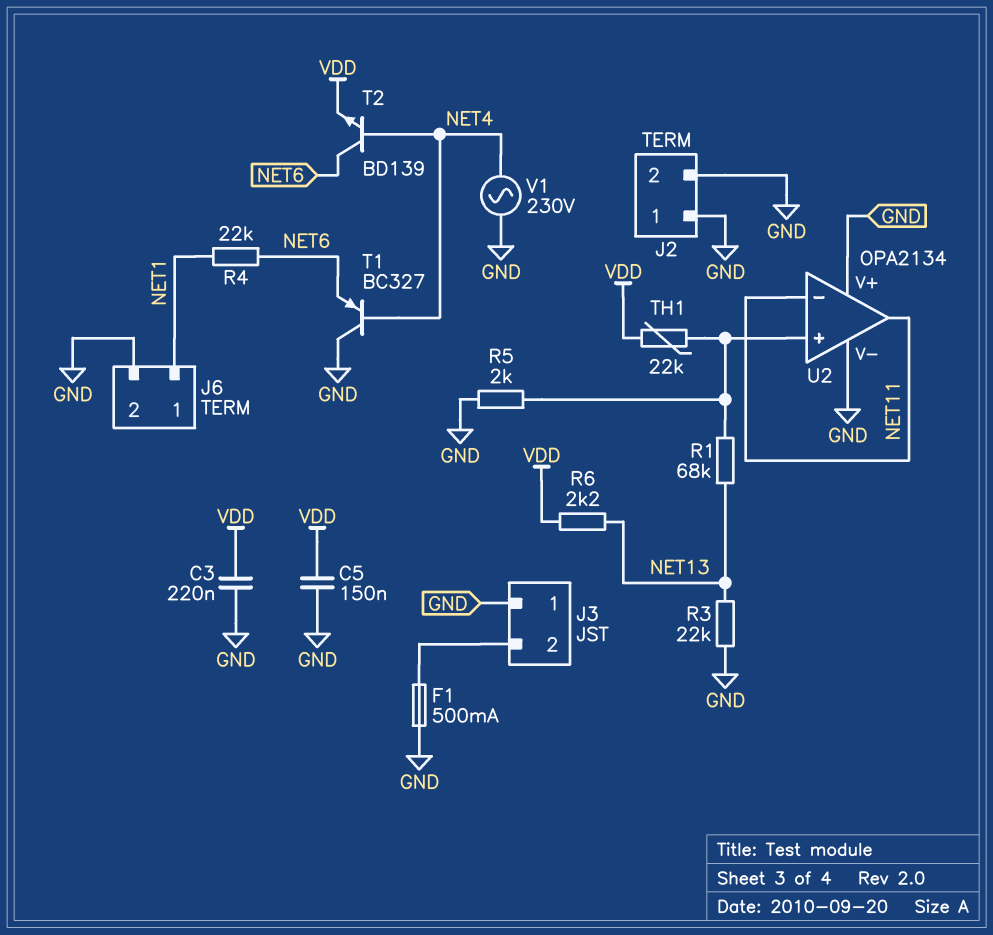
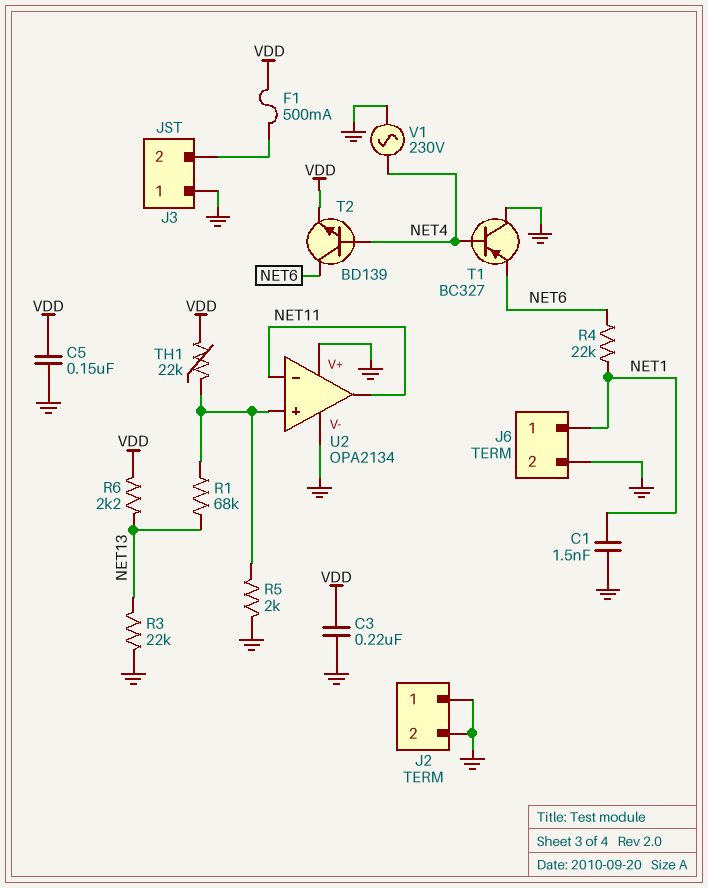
C1: none -> 1.5nF (GND, NET1)
F1: 500mA (GND, J3/2) -> 500mA (J3/2, VDD)

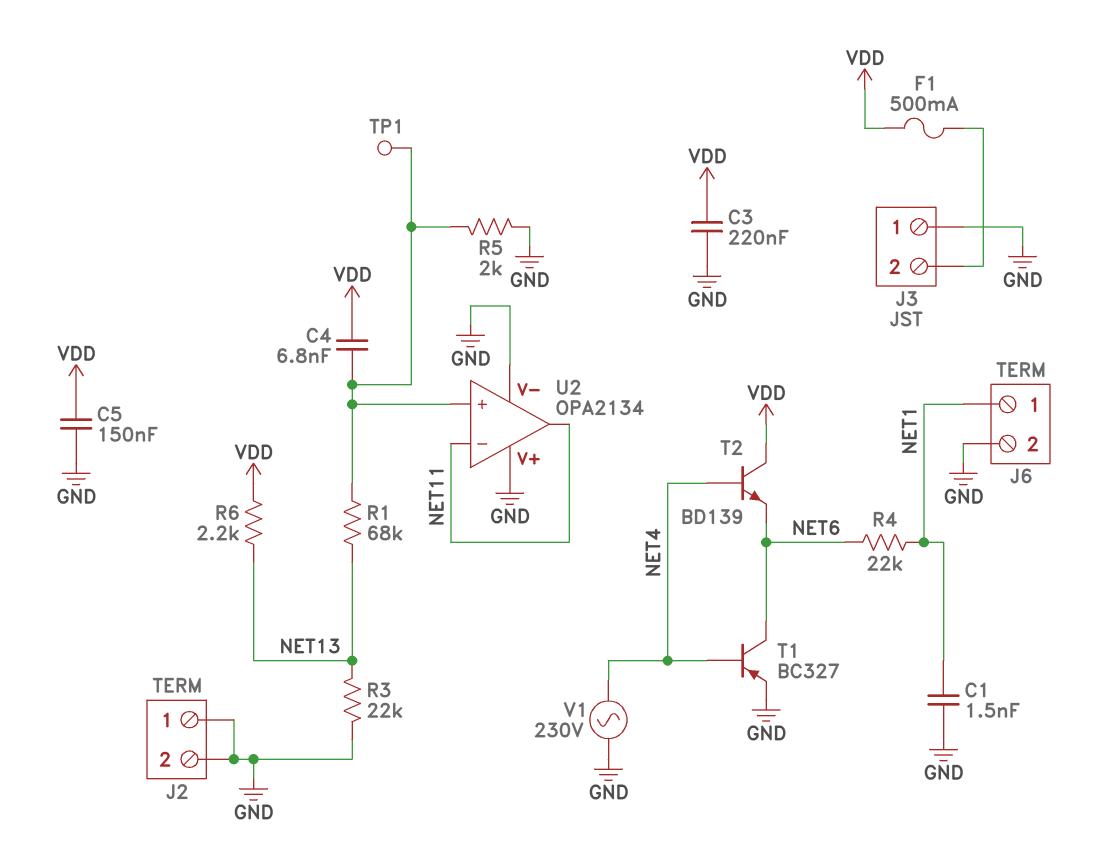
C4: none -> 6.8nF (U2/in+, VDD)
T1: PNP BC327 (B NET4, C GND, E NET6) -> PNP BC327 (B NET4, C NET6, E GND)
T2: NPN BD139 (B NET4, C NET6, E VDD) -> NPN BD139 (B NET4, C VDD, E NET6)
TH1: 22k (U2/in+, VDD) -> none
TP1: none -> test point (U2/in+)

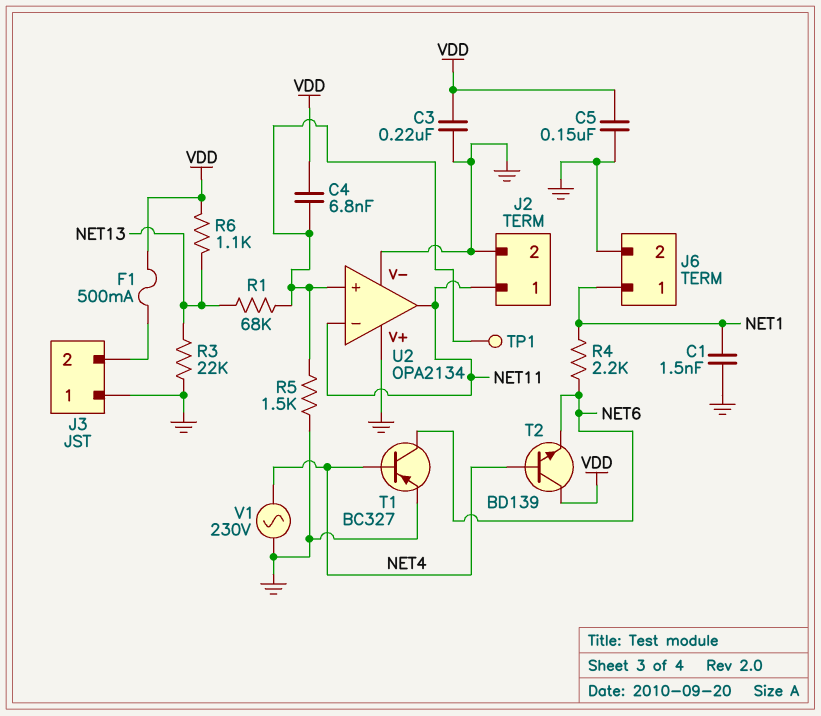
J2 pin 1: GND -> NET11
R4: 22k (NET1, NET6) -> 2.2k (NET1, NET6)
R5: 2k (GND, U2/in+) -> 1.5k (GND, U2/in+)
R6: 2.2k (NET13, VDD) -> 1.1k (NET13, VDD)

